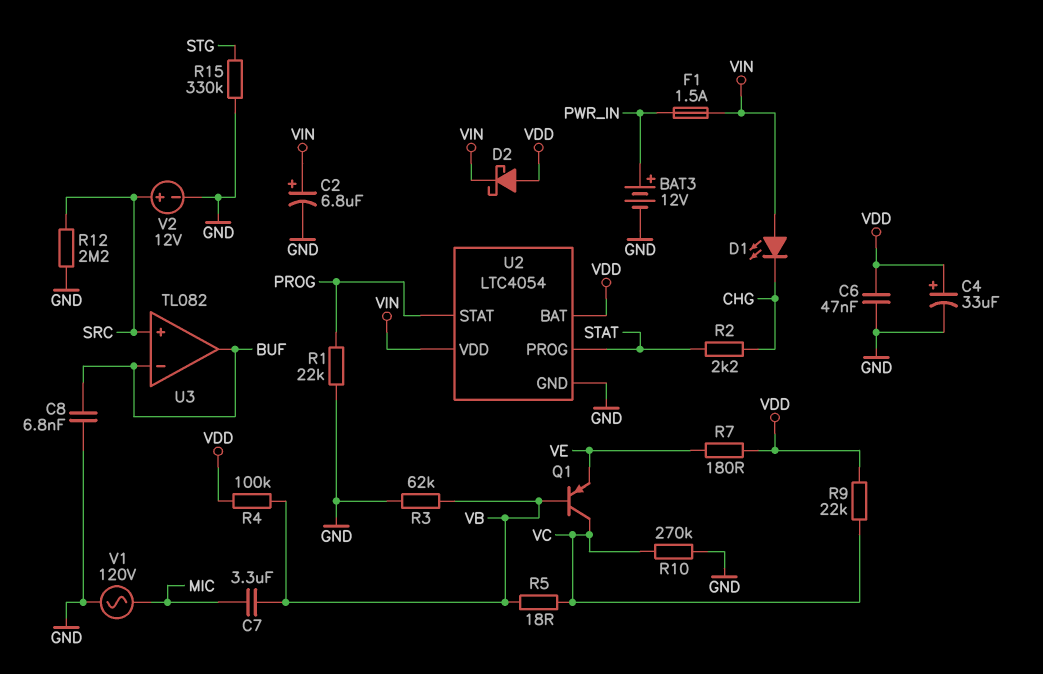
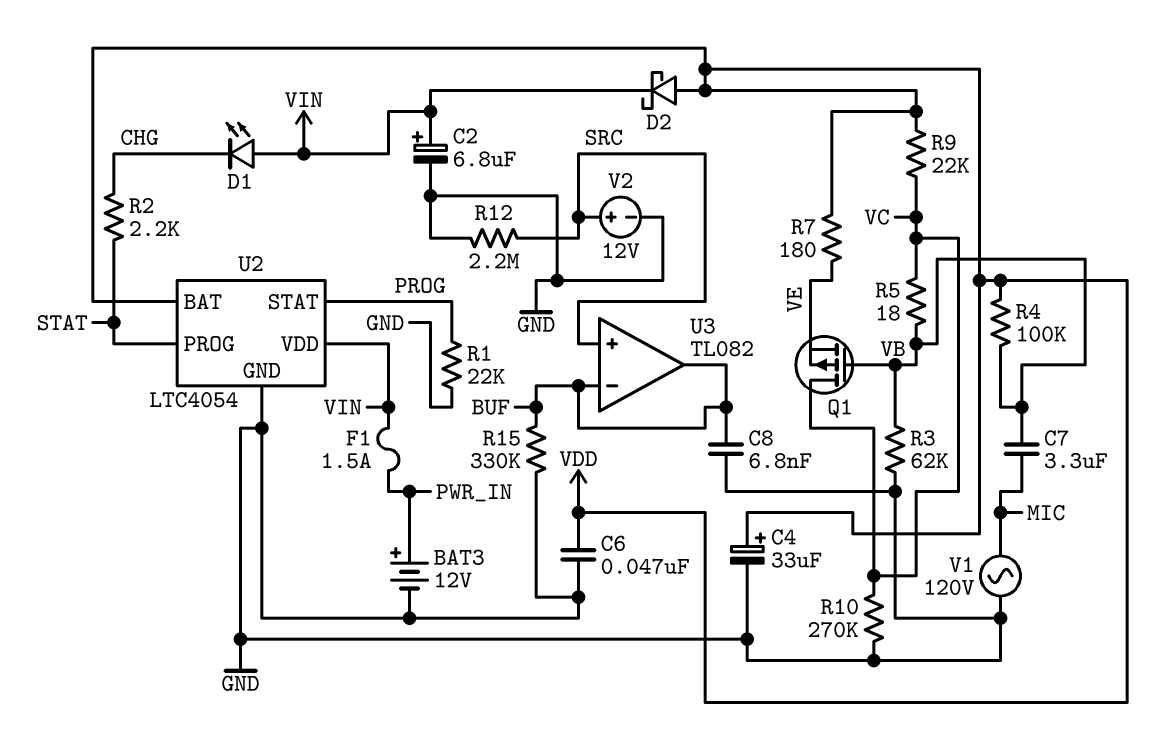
Q1: PNP (B VB, C VC, E VE) -> PMOS (G VB, D VC, S VE)
R15: 330k (GND, STG) -> 330k (BUF, GND)

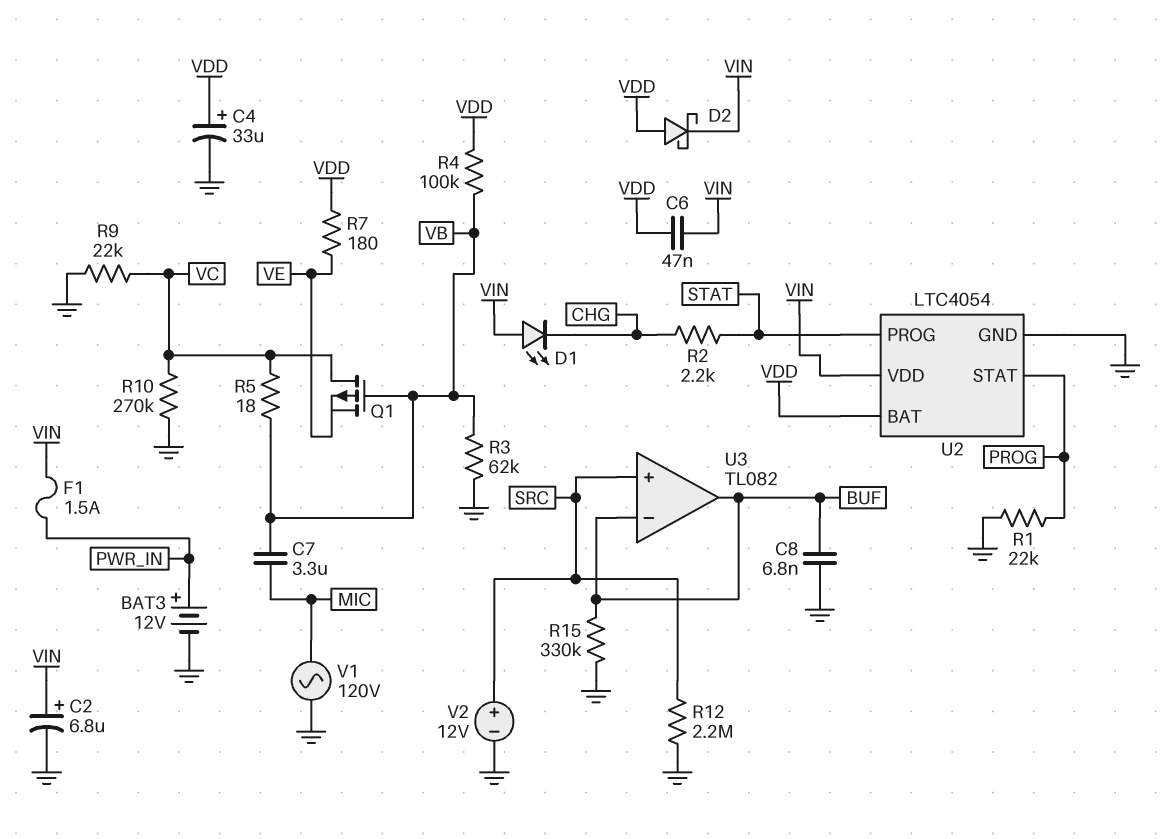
C6: 47nF (GND, VDD) -> 47nF (VDD, VIN)
R9: 22k (VC, VDD) -> 22k (GND, VC)

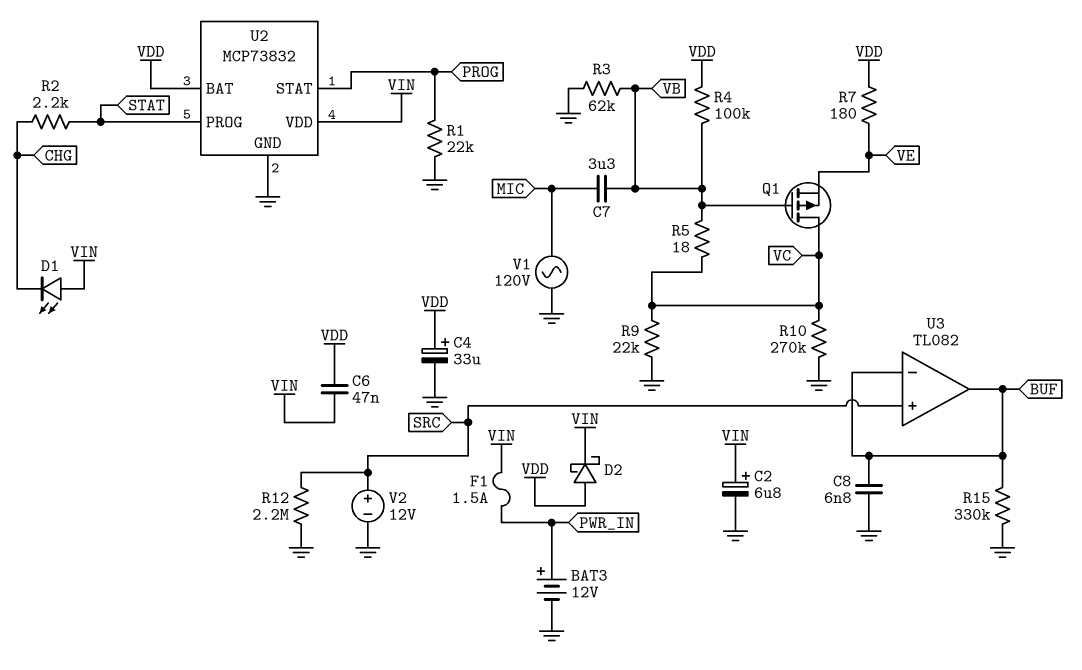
U2: LTC4054 -> MCP73832

